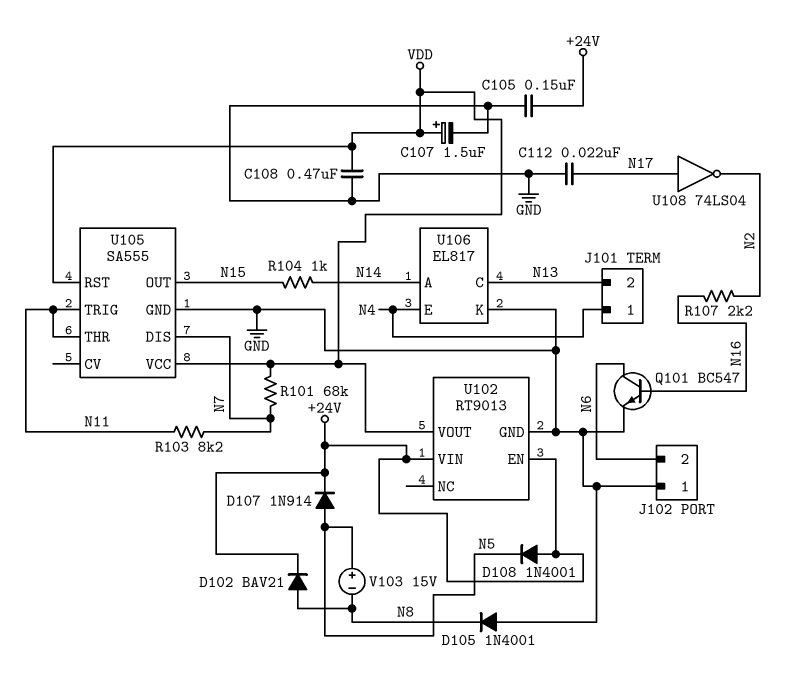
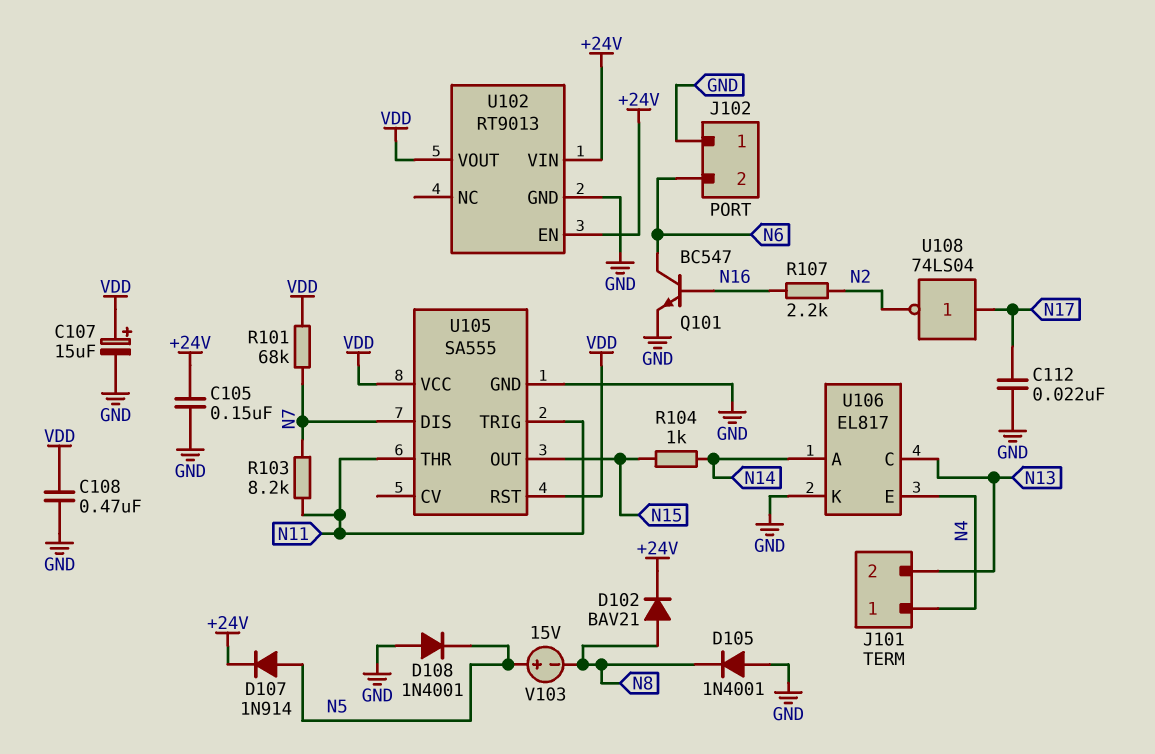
C107: 1.5uF (plus VDD, minus GND) -> 15uF (plus VDD, minus GND)
D108: diode 1N4001 (A +24V, K N5) -> diode 1N4001 (A GND, K N5)

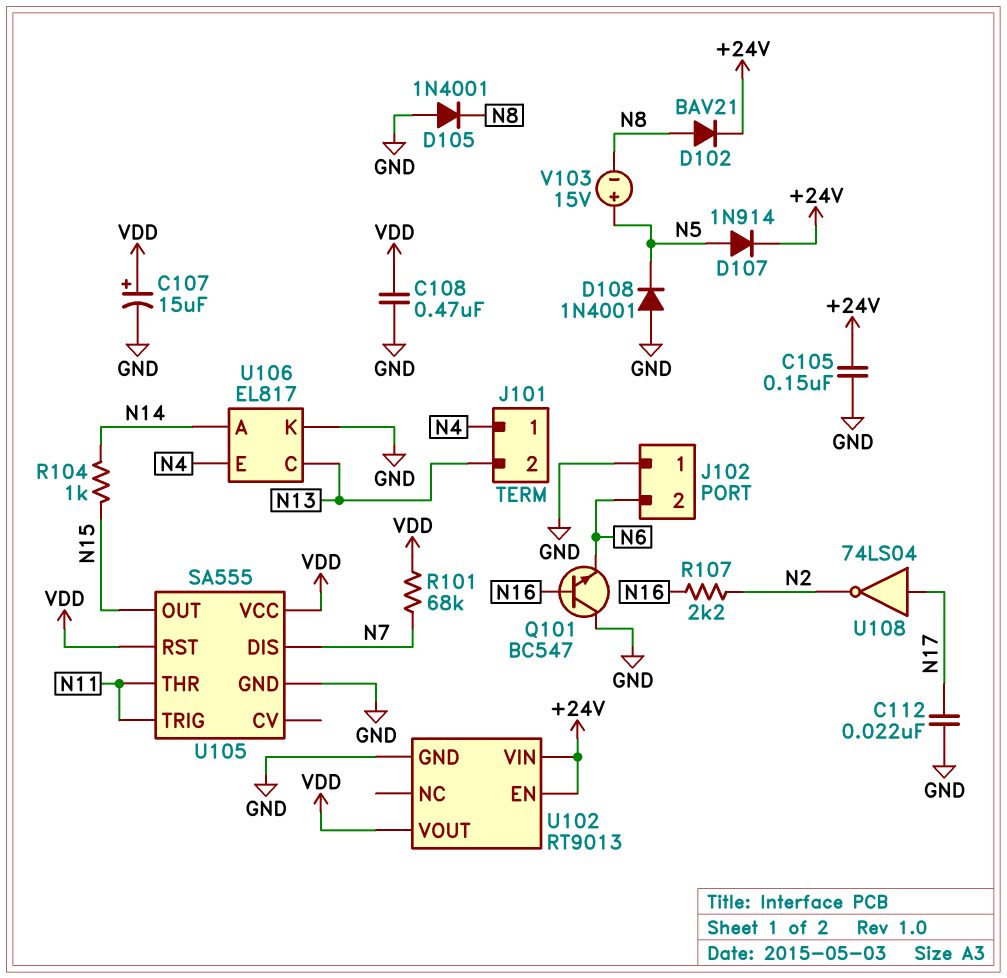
Q101: NPN BC547 (B N16, C N6, E GND) -> NPN BC547 (B N16, C GND, E N6)
R103: 8.2k (N7, N11) -> none

